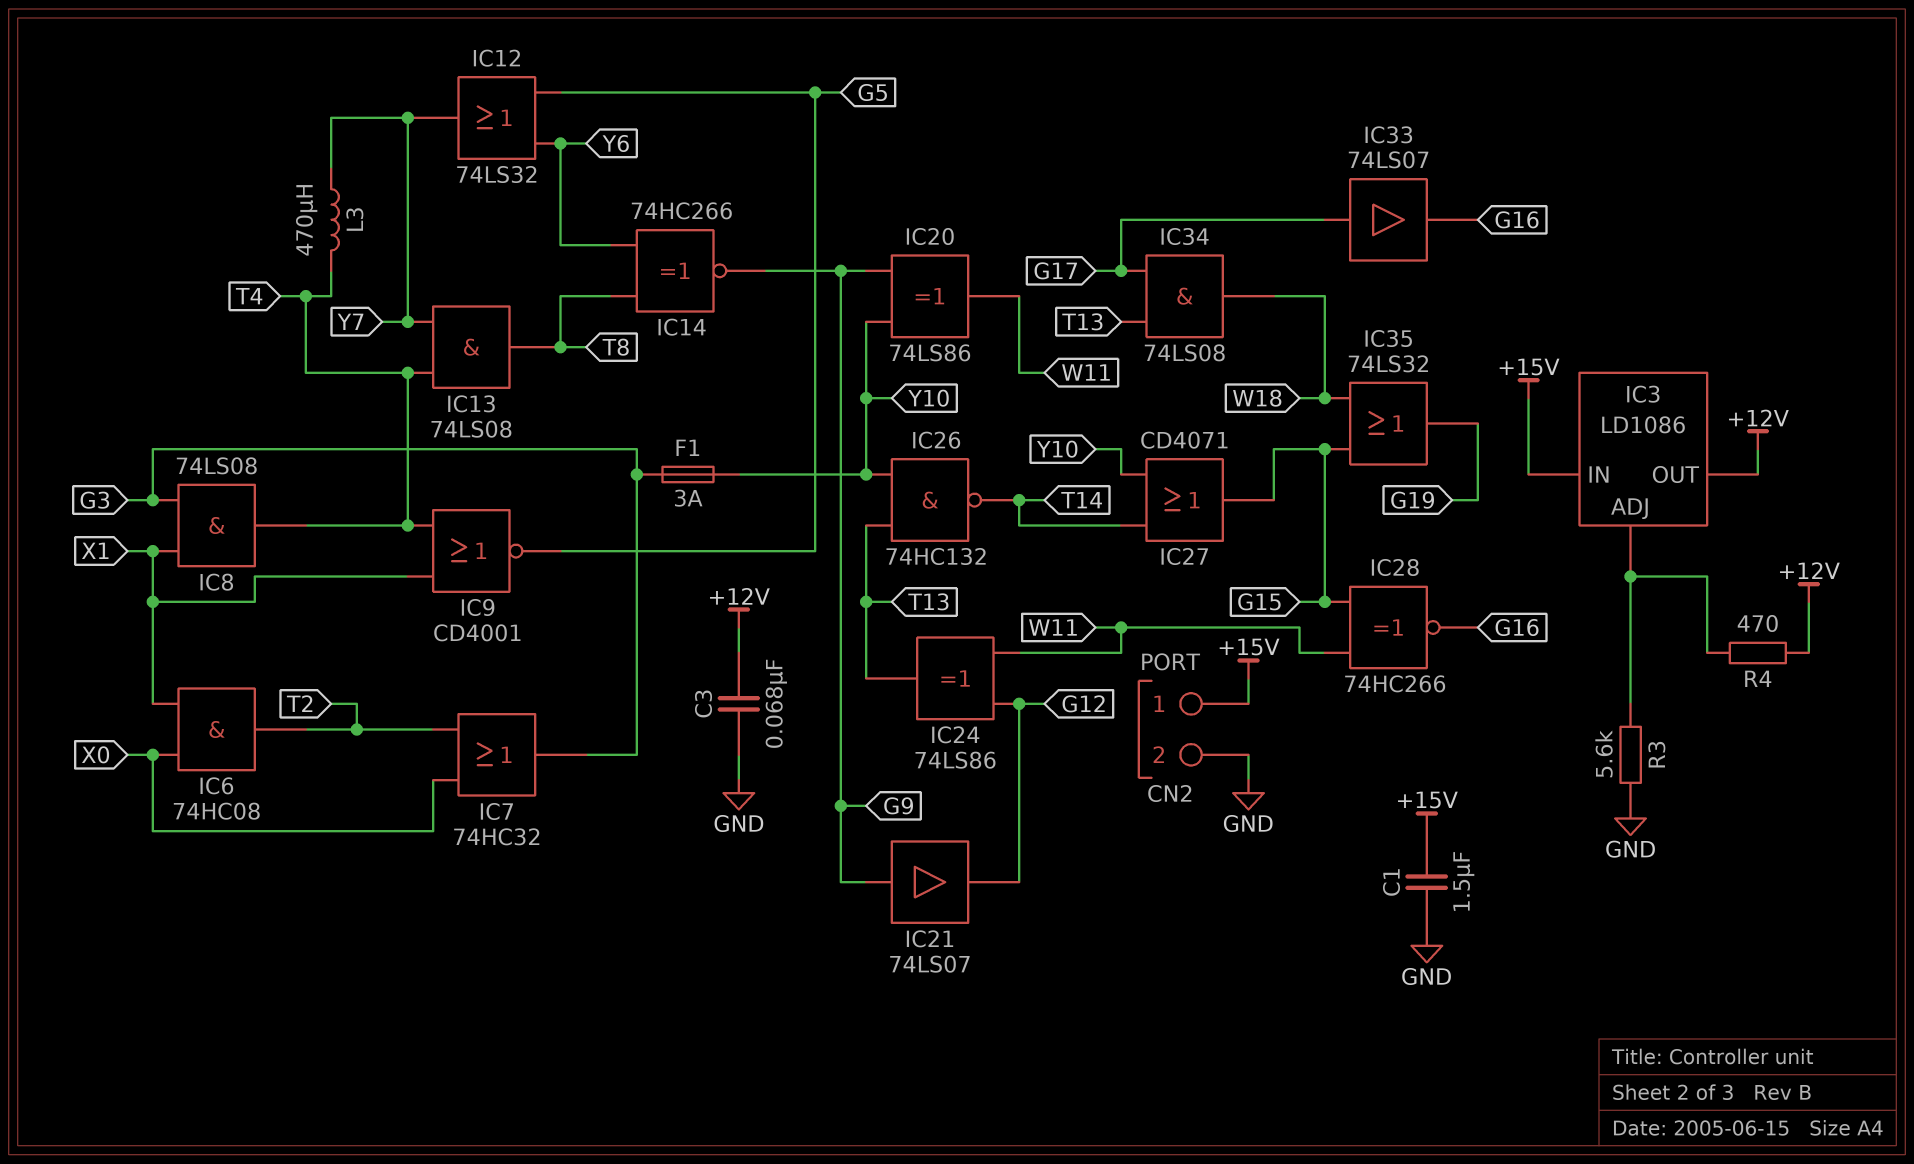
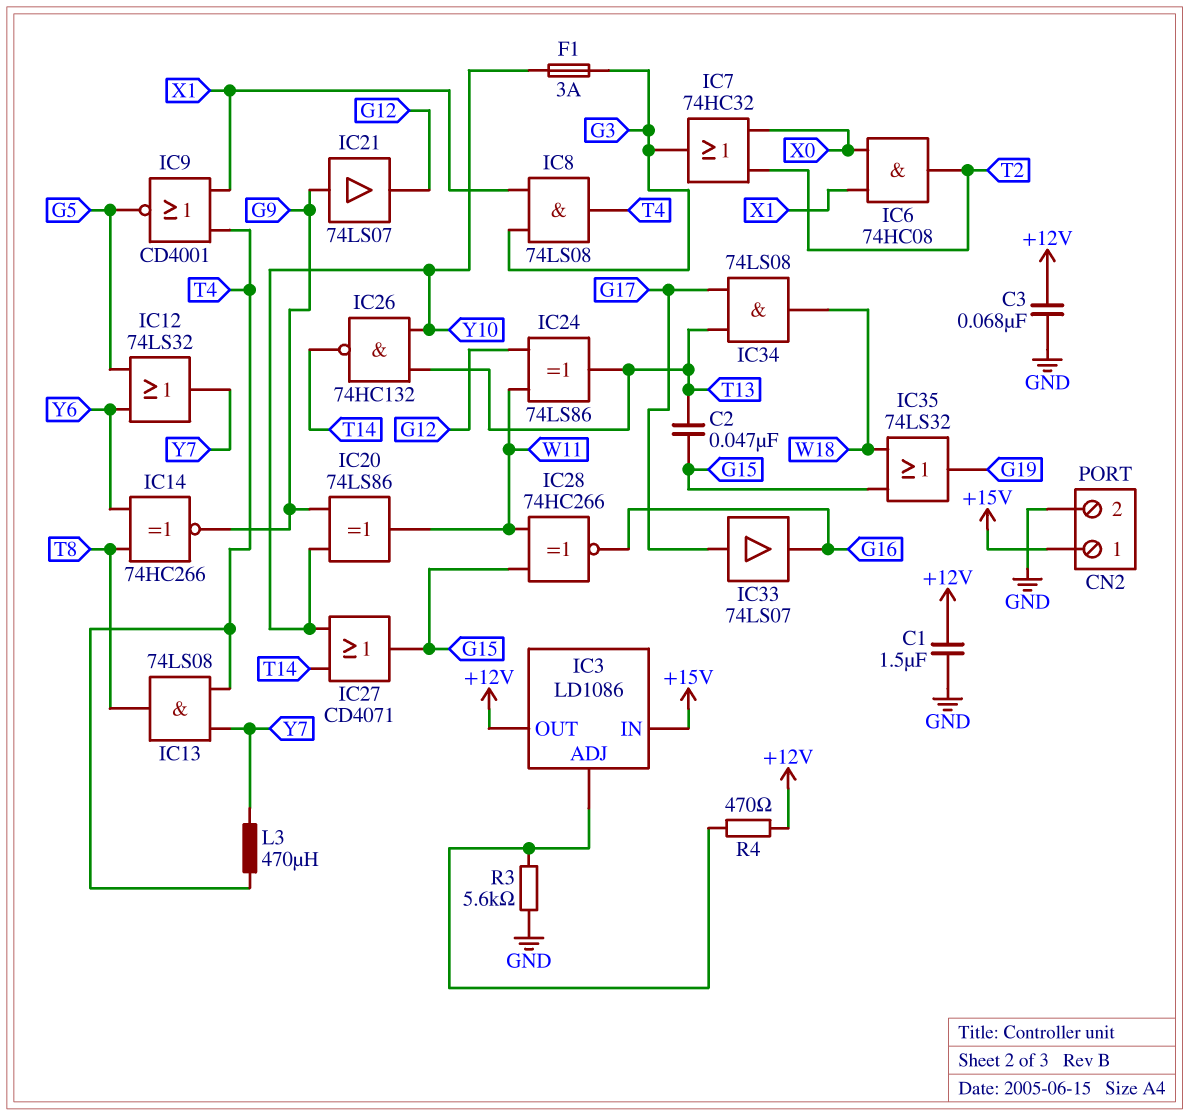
C1: 1.5uF (+15V, GND) -> 1.5uF (+12V, GND)
C2: none -> 47nF (G15, T13)

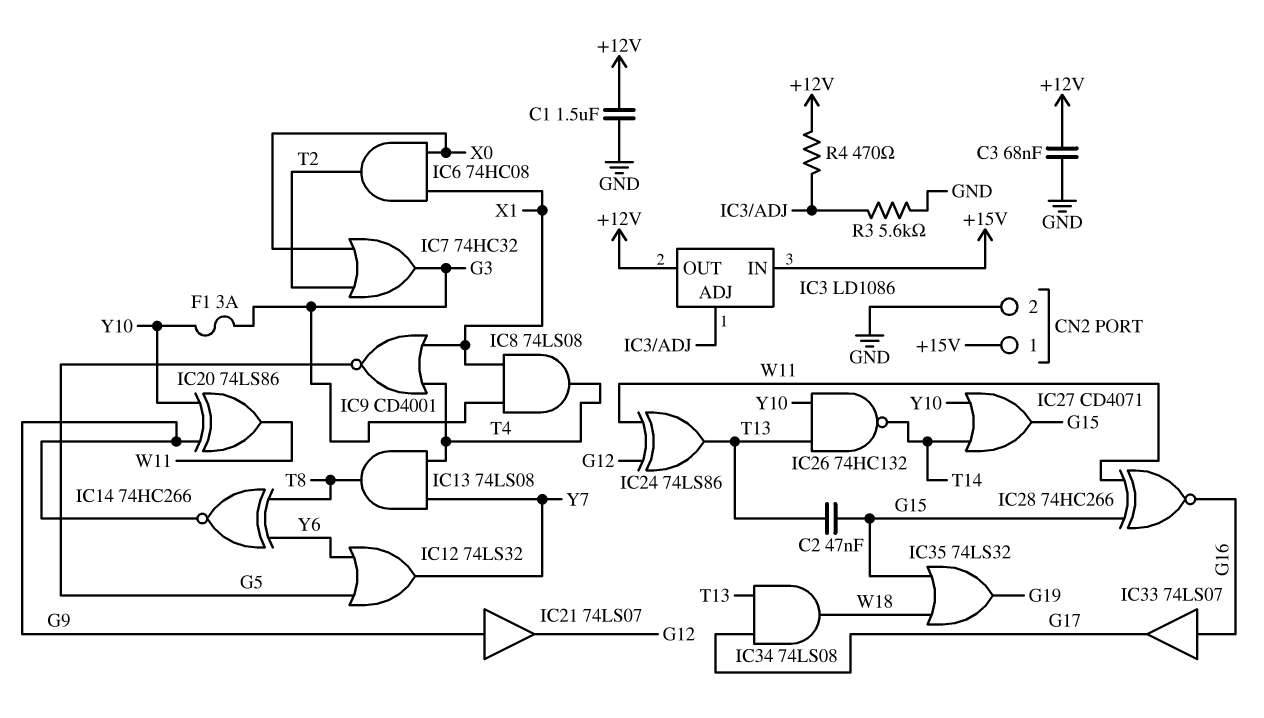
IC33: buffer 74LS07 (in G17, out G16) -> buffer 74LS07 (in G16, out G17)
L3: 470uH (T4, Y7) -> none

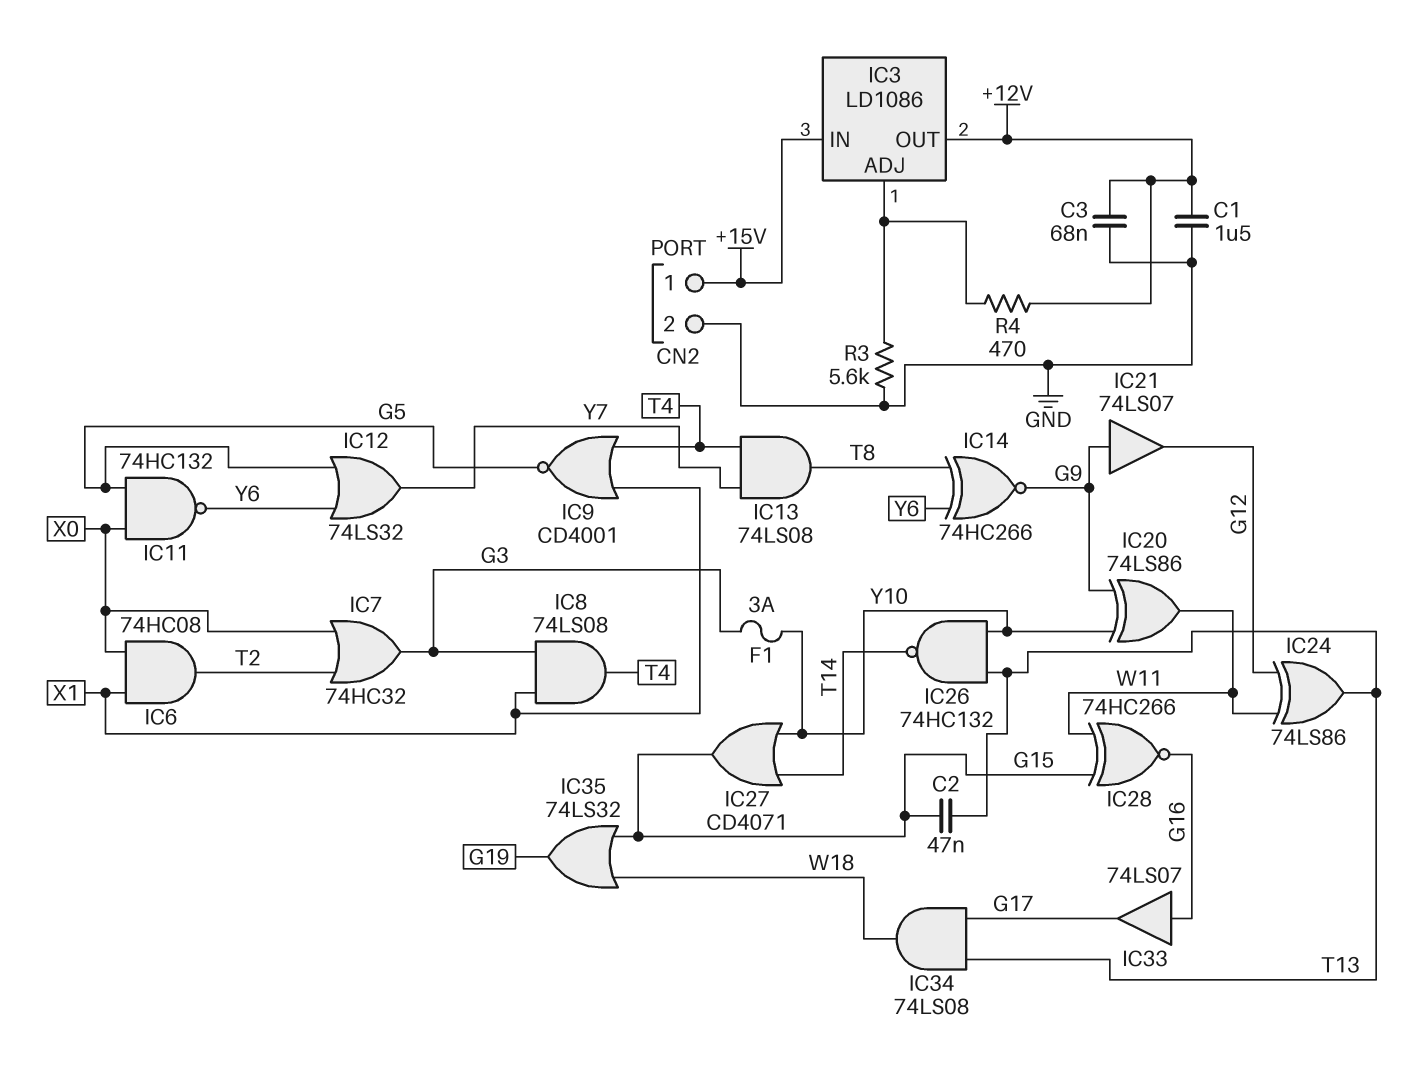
IC11: none -> NAND 74HC132 (in G5, in X0, out Y6)

